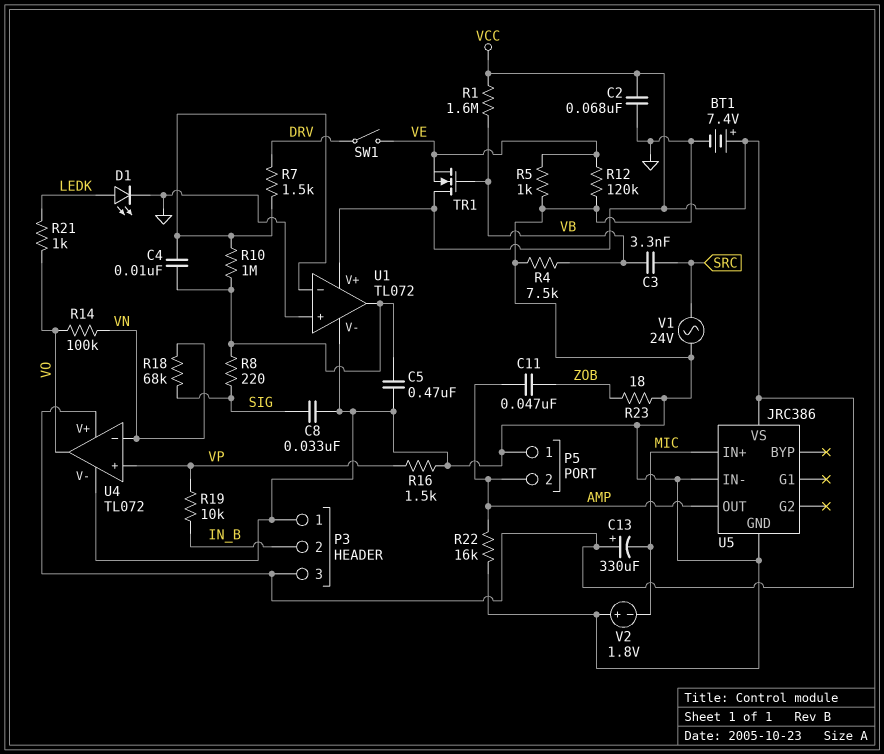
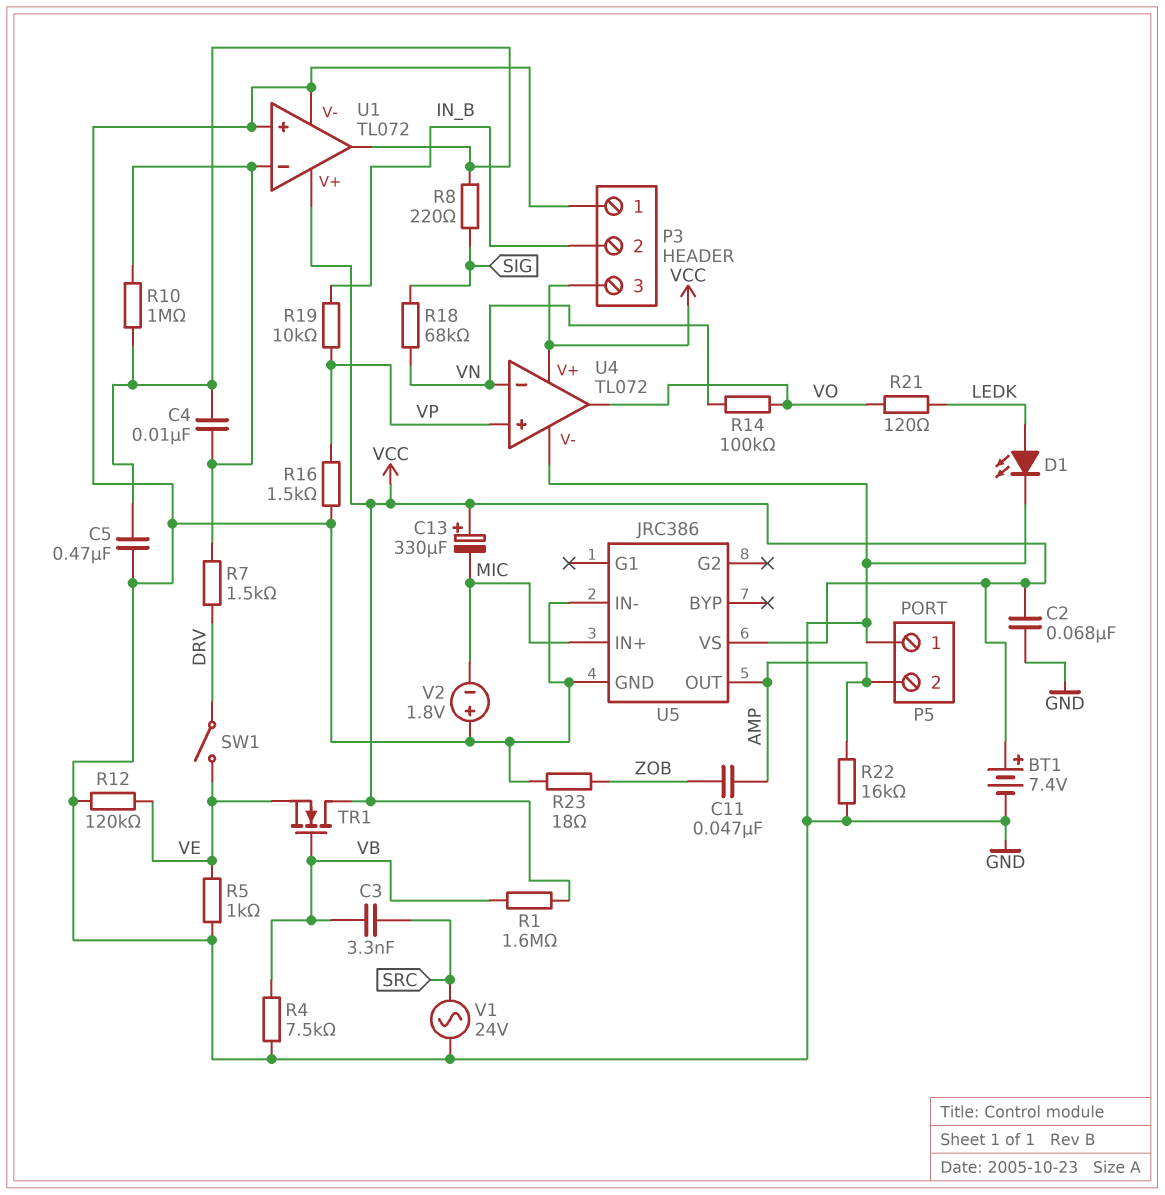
C8: 33nF (GND, SIG) -> none
R21: 1k (LEDK, VO) -> 120 (LEDK, VO)

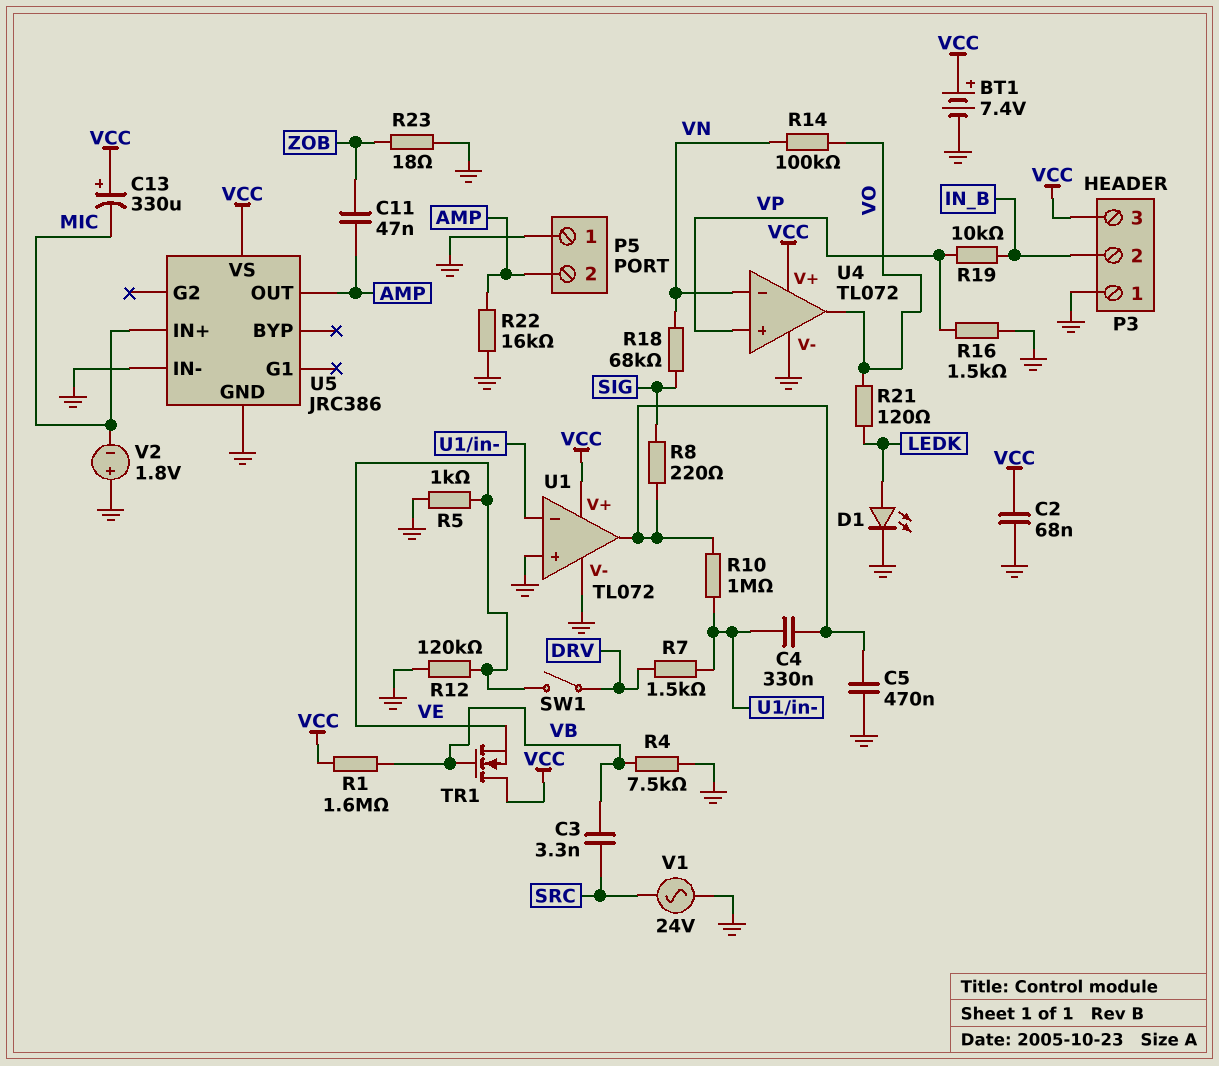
C4: 10nF (U1/in-, U1/out) -> 330nF (U1/in-, U1/out)

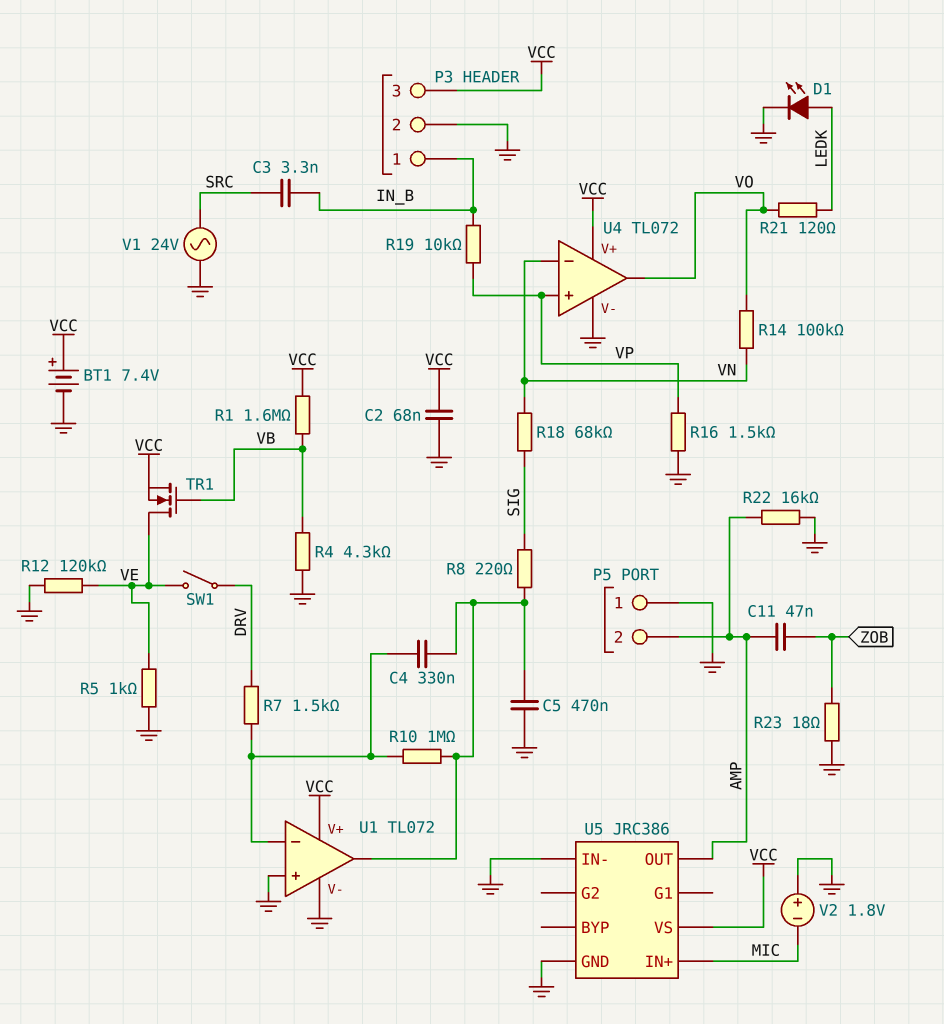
C3: 3.3nF (SRC, VB) -> 3.3nF (IN_B, SRC)
C13: 330uF (plus VCC, minus MIC) -> none
P3 pin 1: GND -> IN_B
P3 pin 2: IN_B -> GND
R4: 7.5k (GND, VB) -> 4.3k (GND, VB)
TR1: NMOS (G VB, D VCC, S VE) -> NMOS (G VB, D VE, S VCC)

